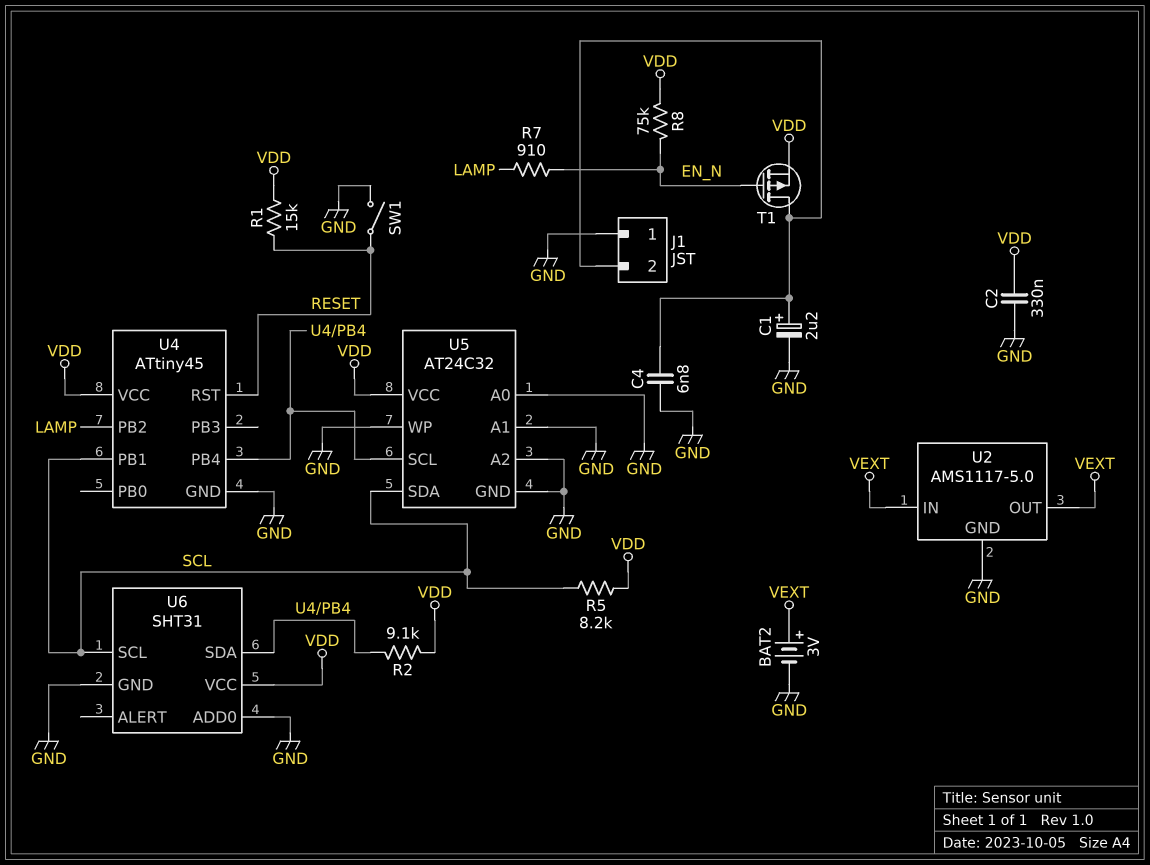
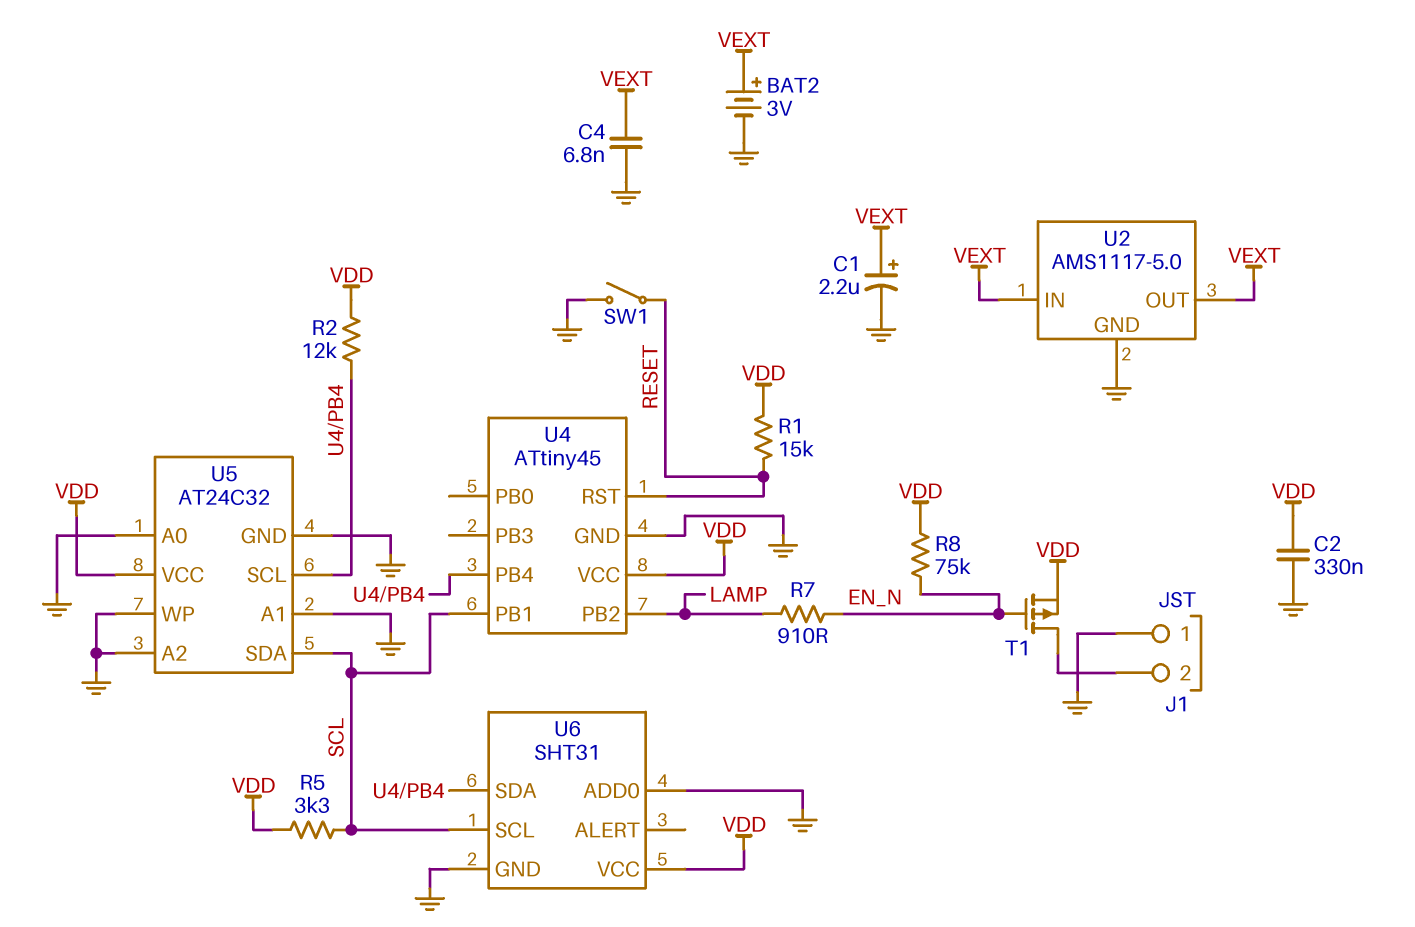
C1: 2.2uF (plus J1/2, minus GND) -> 2.2uF (plus VEXT, minus GND)
C4: 6.8nF (GND, J1/2) -> 6.8nF (GND, VEXT)
R2: 9.1k (U4/PB4, VDD) -> 12k (U4/PB4, VDD)
R5: 8.2k (SCL, VDD) -> 3.3k (SCL, VDD)

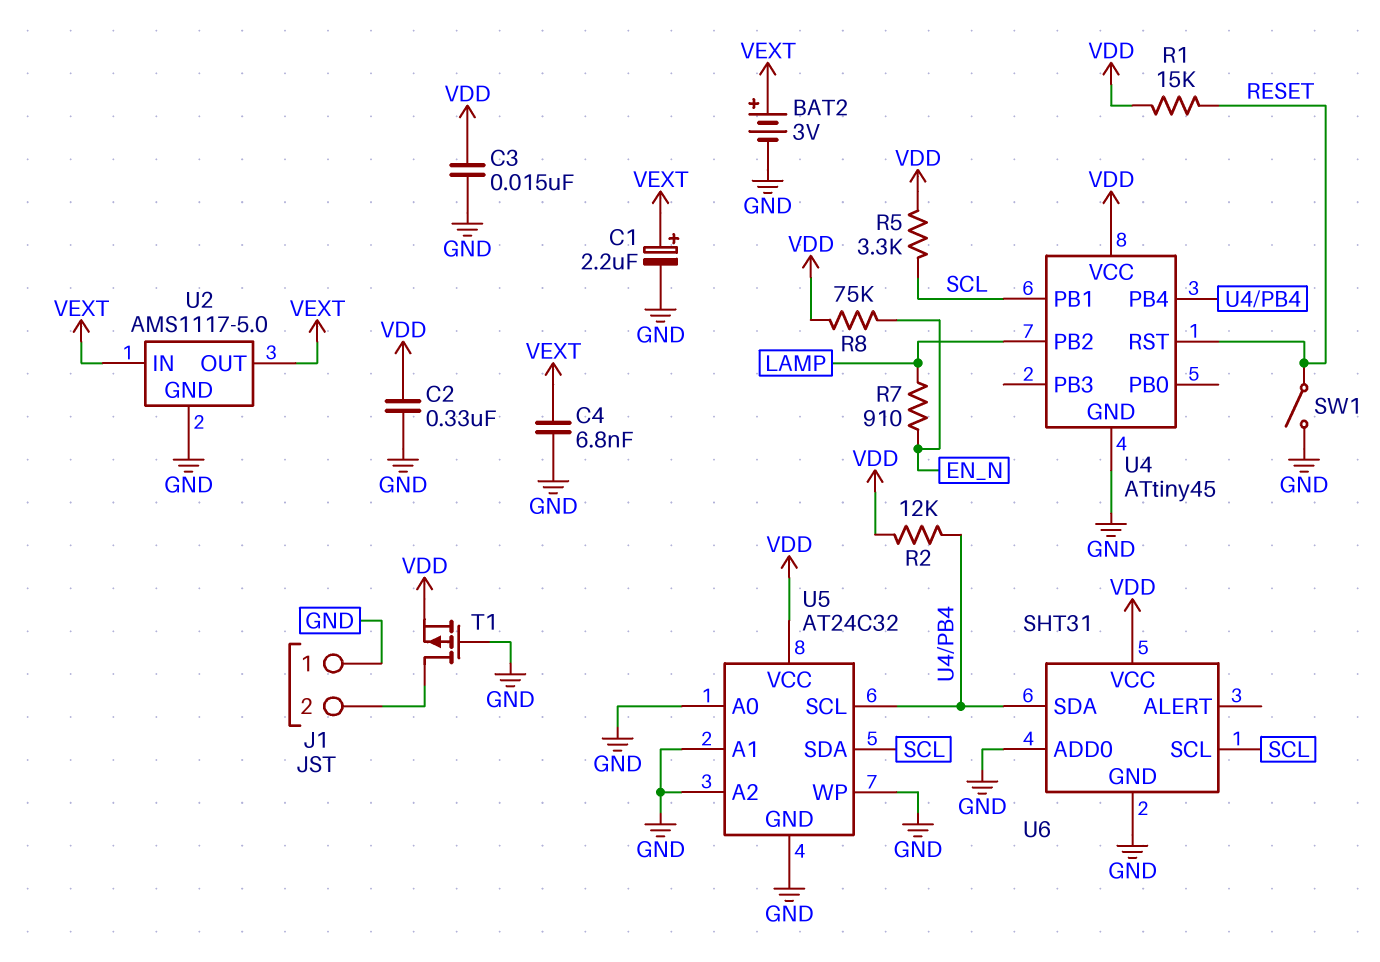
C3: none -> 15nF (GND, VDD)
T1: PMOS (G EN_N, D J1/2, S VDD) -> PMOS (G GND, D J1/2, S VDD)

